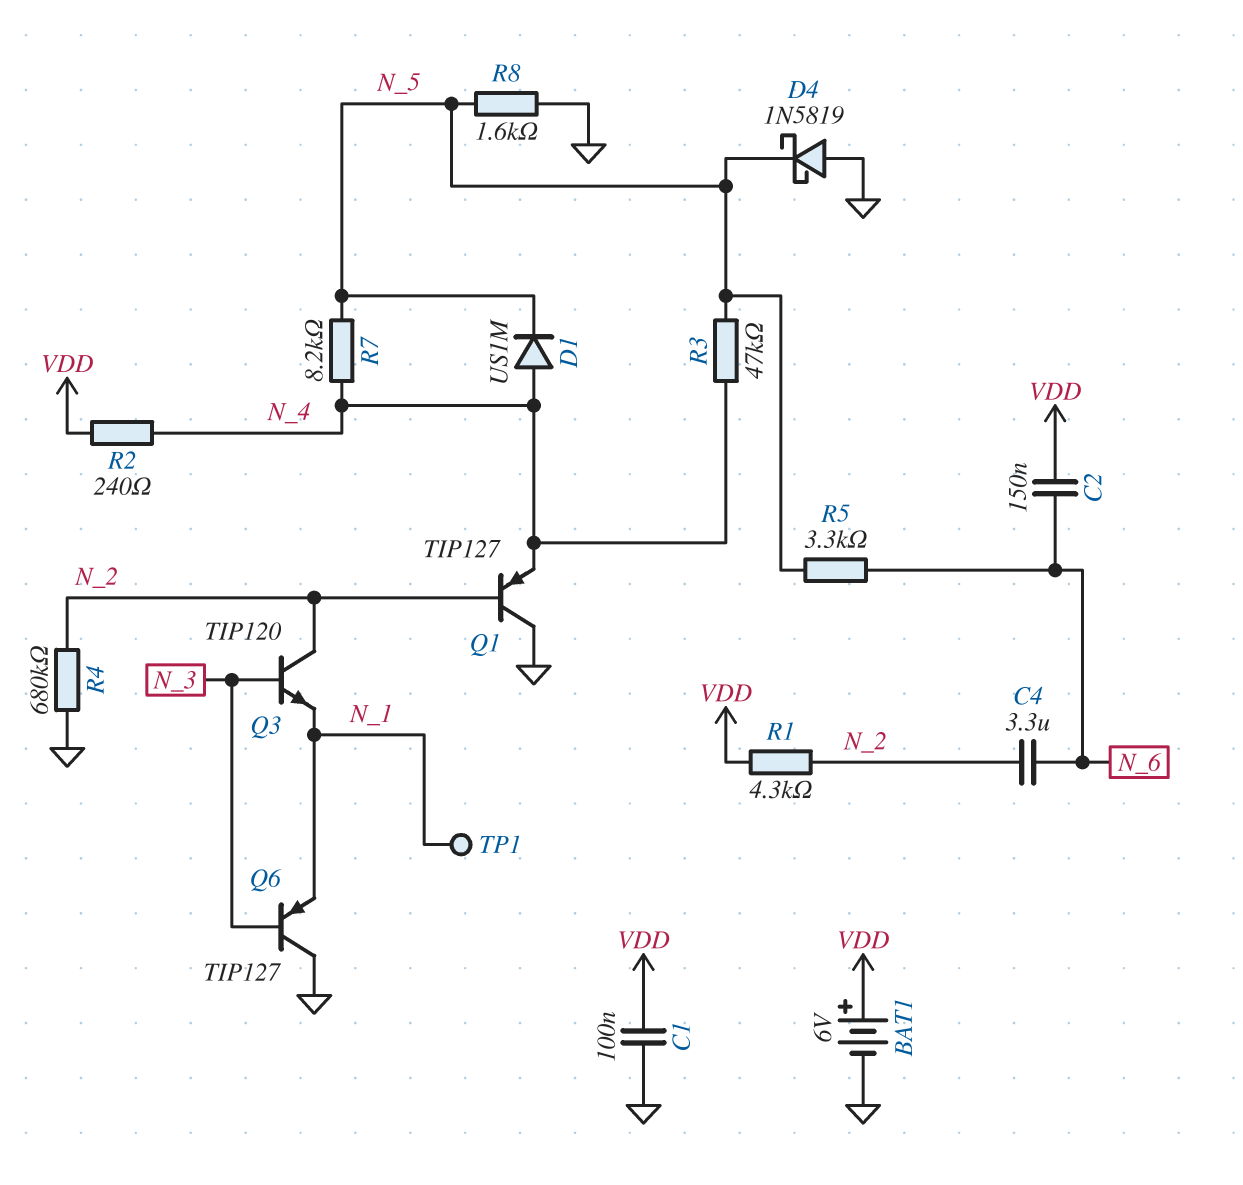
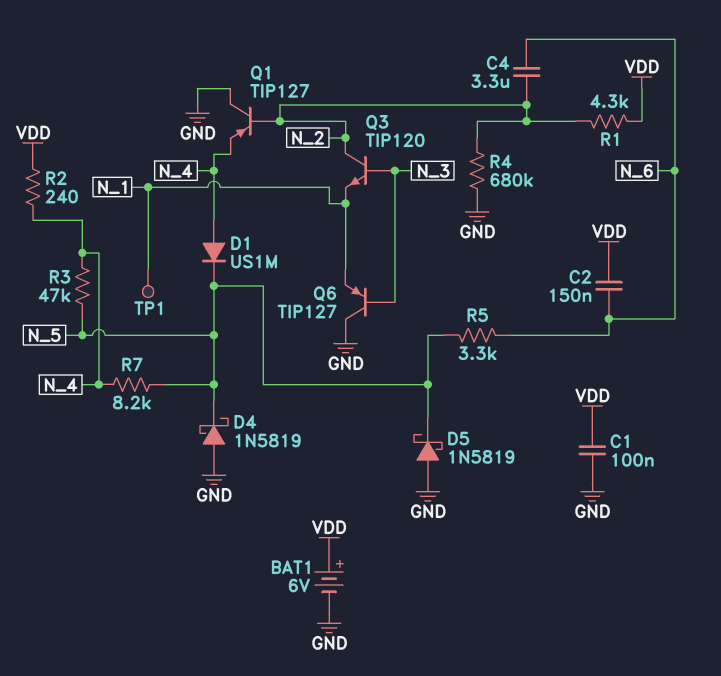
D5: none -> schottky 1N5819 (A GND, K N_5)
R8: 1.6k (GND, N_5) -> none

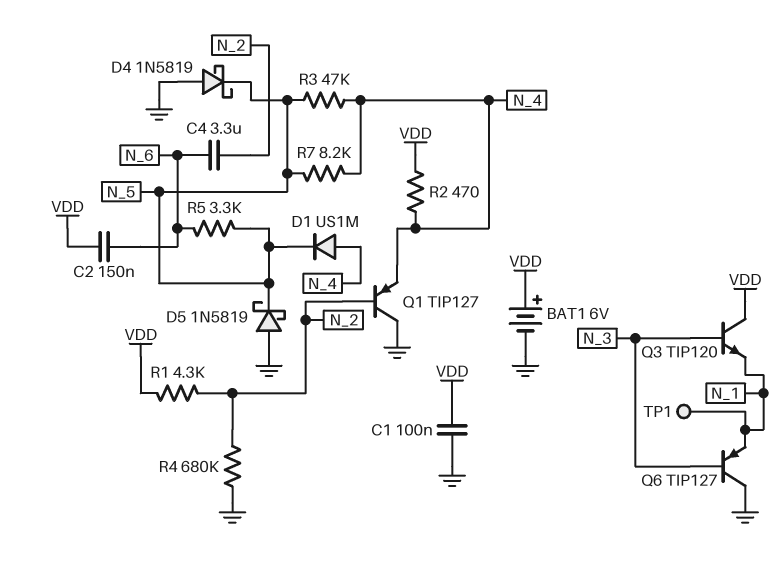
Q3: NPN TIP120 (B N_3, C N_2, E N_1) -> NPN TIP120 (B N_3, C VDD, E N_1)
R2: 240 (N_4, VDD) -> 470 (N_4, VDD)

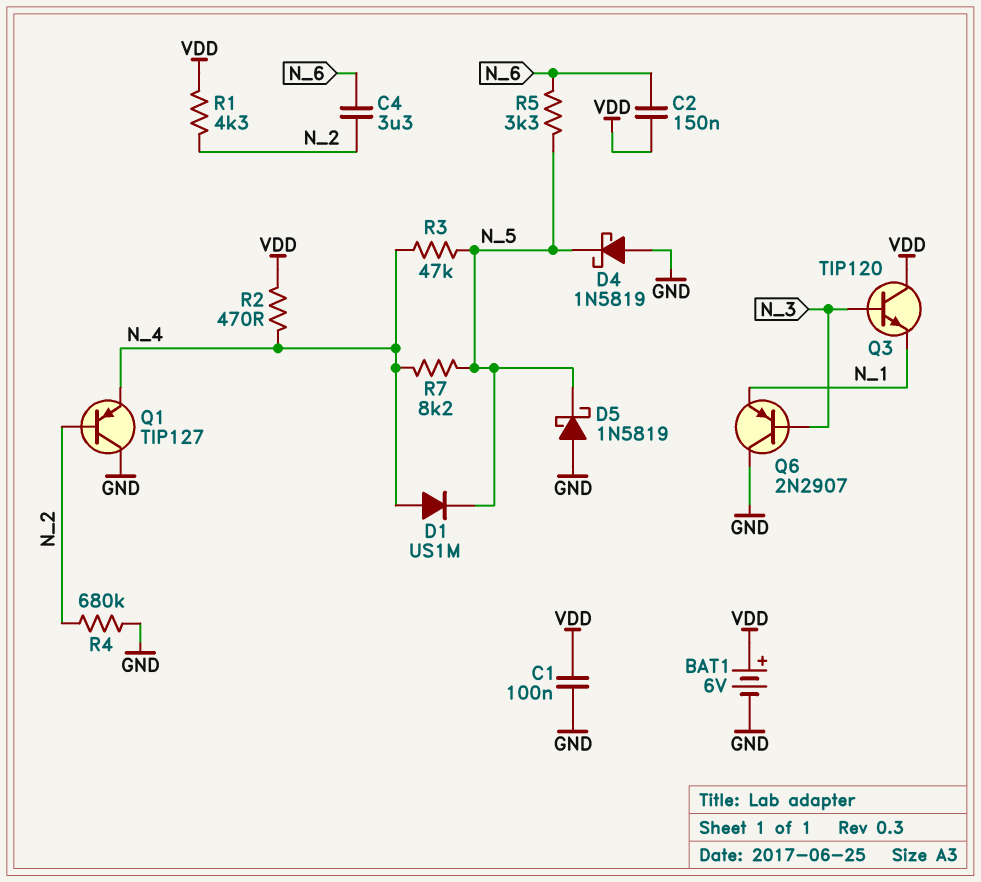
Q6: PNP TIP127 (B N_3, C GND, E N_1) -> PNP 2N2907 (B N_3, C GND, E N_1)
TP1: test point (N_1) -> none

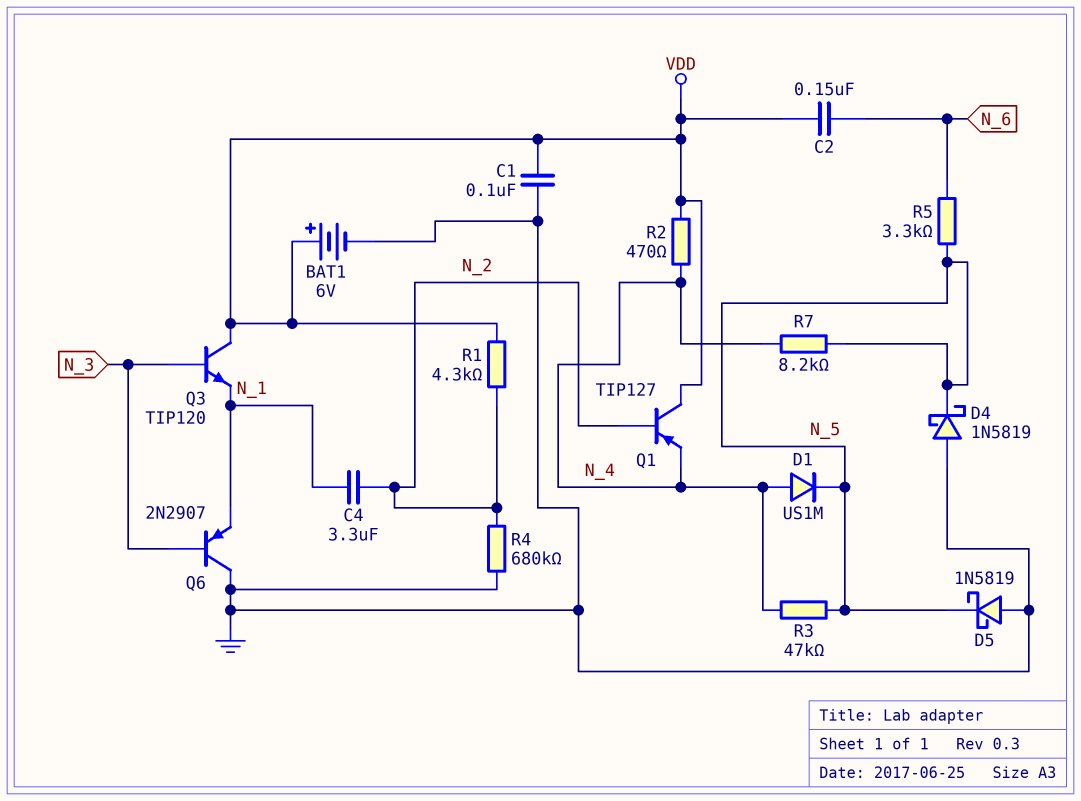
C4: 3.3uF (N_2, N_6) -> 3.3uF (N_1, N_2)
Q1: PNP TIP127 (B N_2, C GND, E N_4) -> PNP TIP127 (B N_2, C VDD, E N_4)

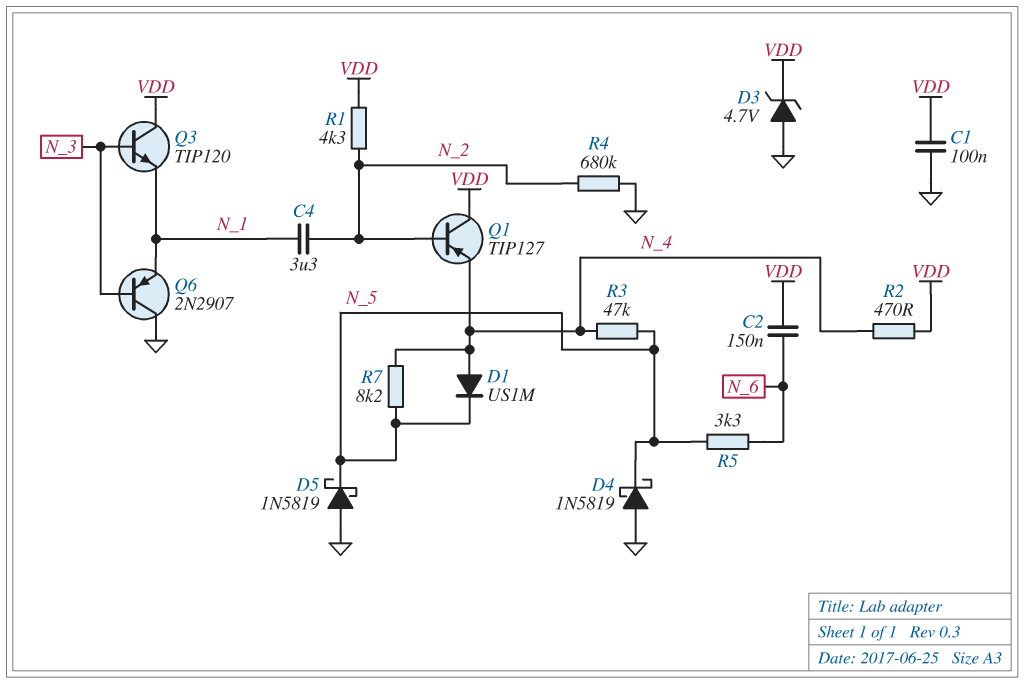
BAT1: 6V (plus VDD, minus GND) -> none
D3: none -> zener 4.7V (A GND, K VDD)

